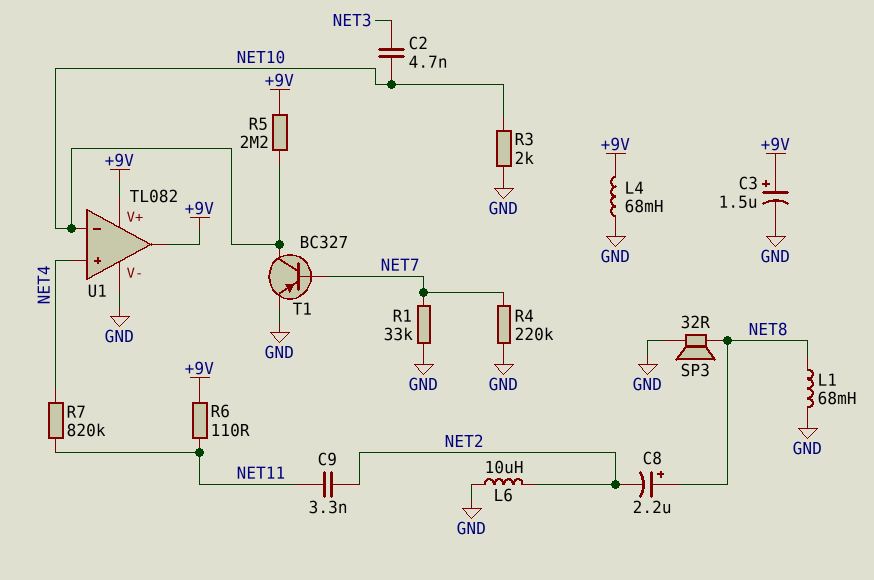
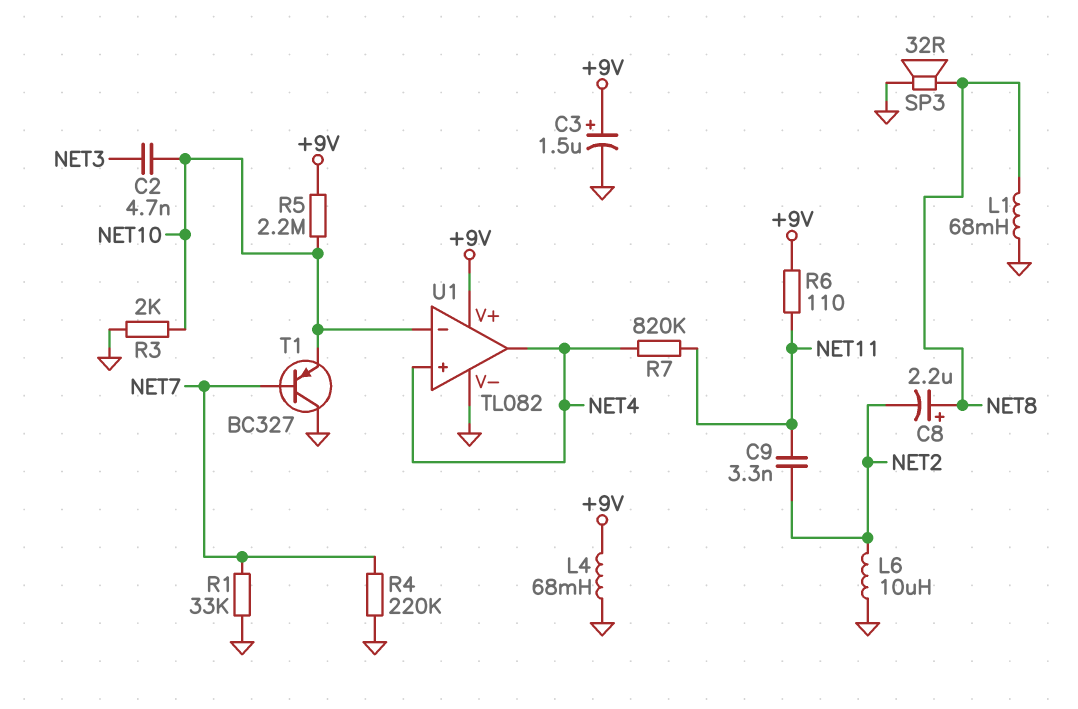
T1: PNP BC327 (B NET7, C NET10, E GND) -> PNP BC327 (B NET7, C GND, E NET10)
U1 pin out: +9V -> NET4

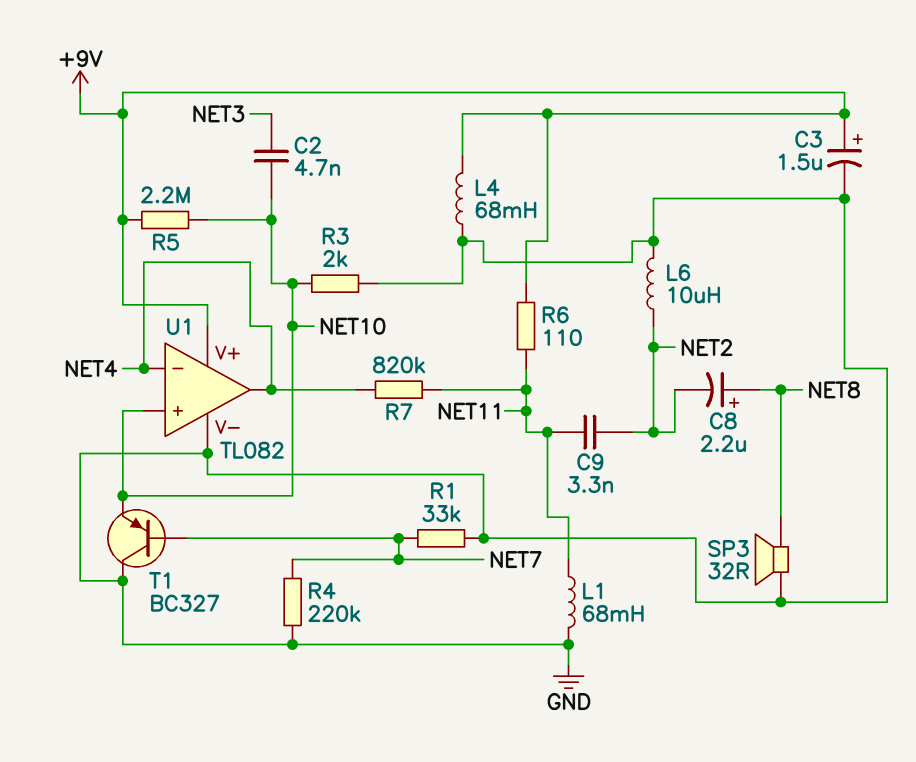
L1: 68mH (GND, NET8) -> 68mH (GND, NET11)
U1 pin in+: NET4 -> NET10
U1 pin in-: NET10 -> NET4

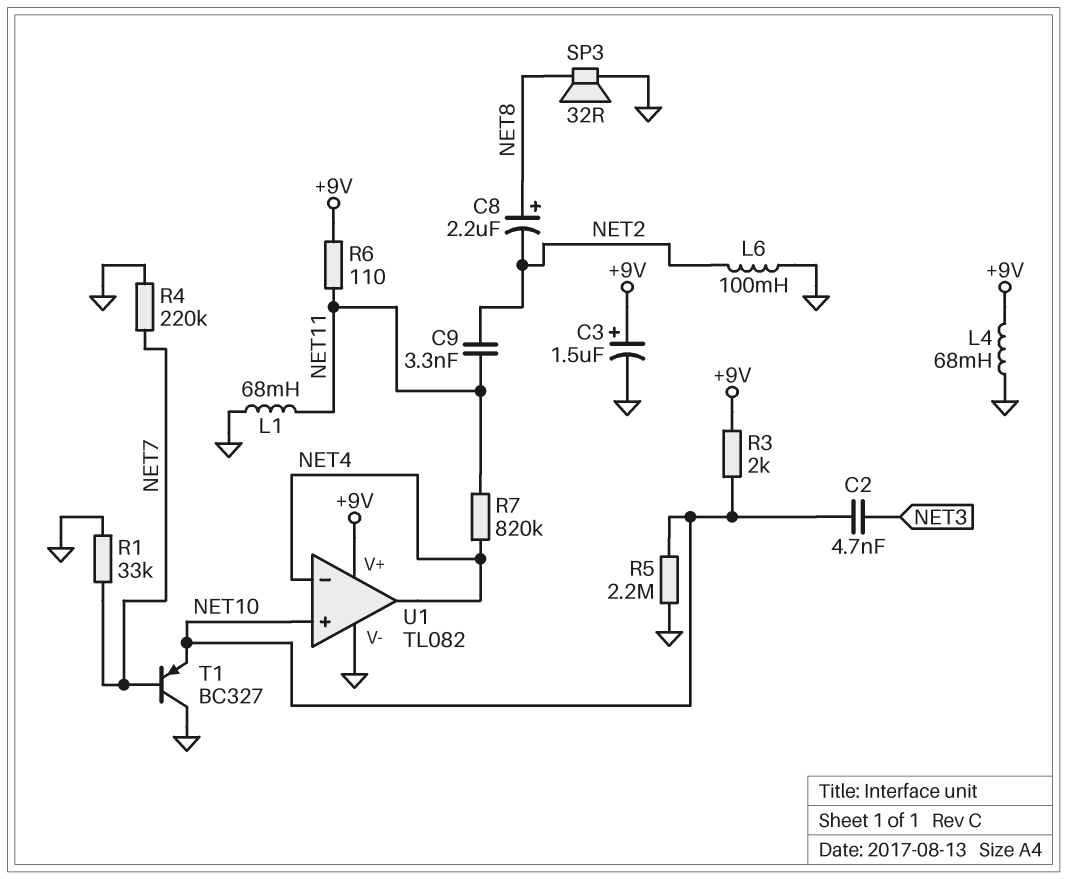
L6: 10uH (GND, NET2) -> 100mH (GND, NET2)
R3: 2k (GND, NET10) -> 2k (+9V, NET10)
R5: 2.2M (+9V, NET10) -> 2.2M (GND, NET10)

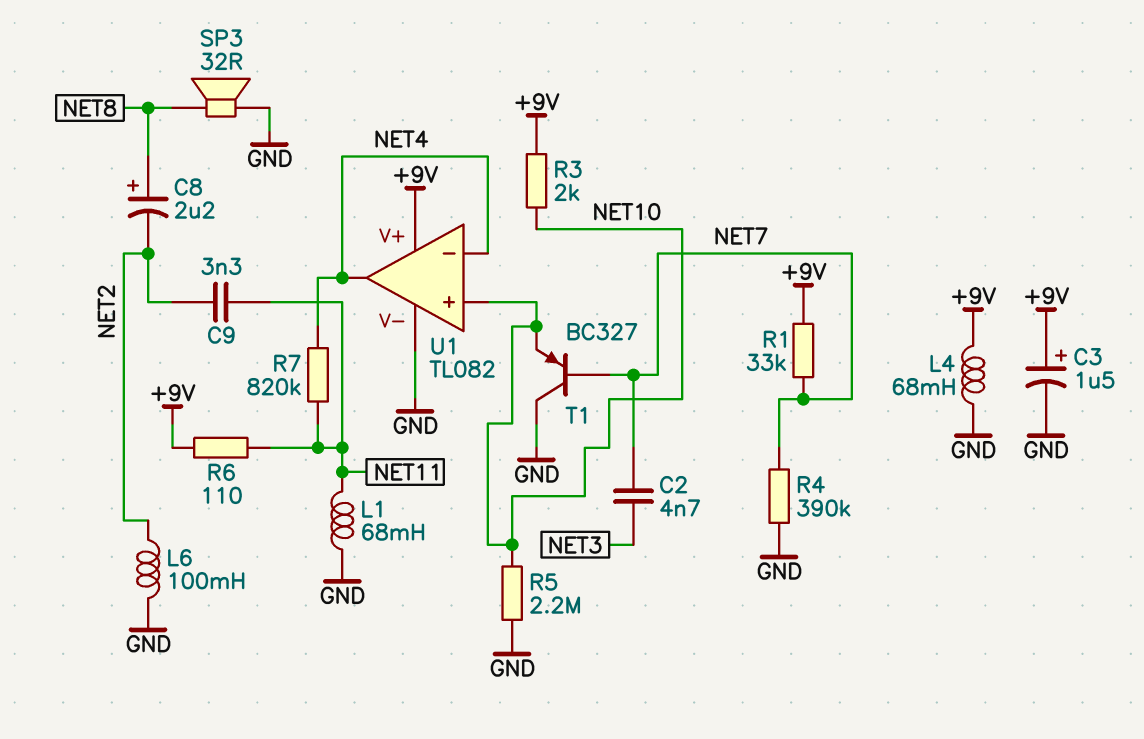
C2: 4.7nF (NET3, NET10) -> 4.7nF (NET3, NET7)
R1: 33k (GND, NET7) -> 33k (+9V, NET7)
R4: 220k (GND, NET7) -> 390k (GND, NET7)

